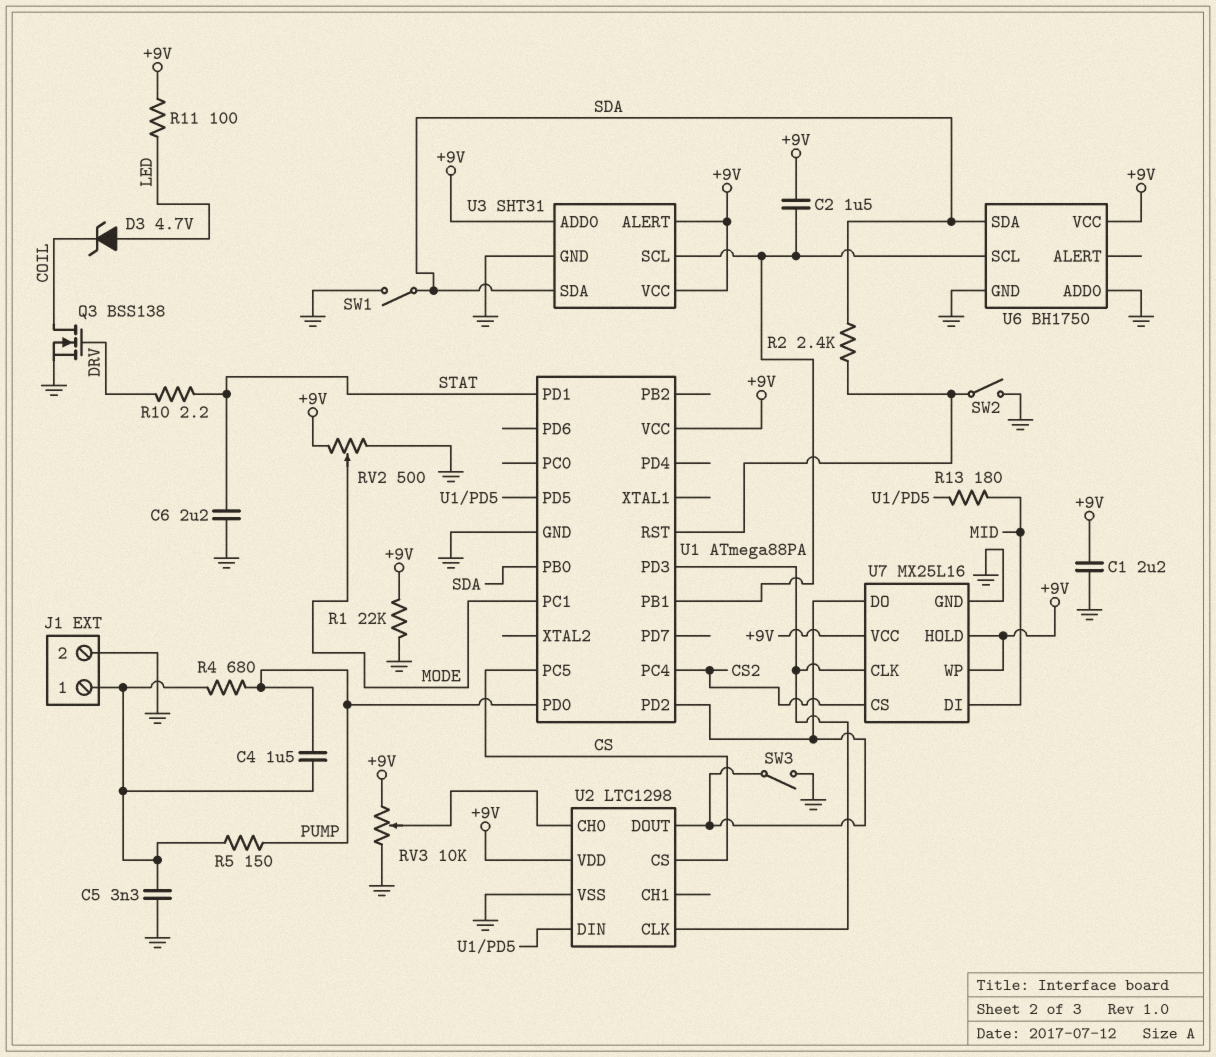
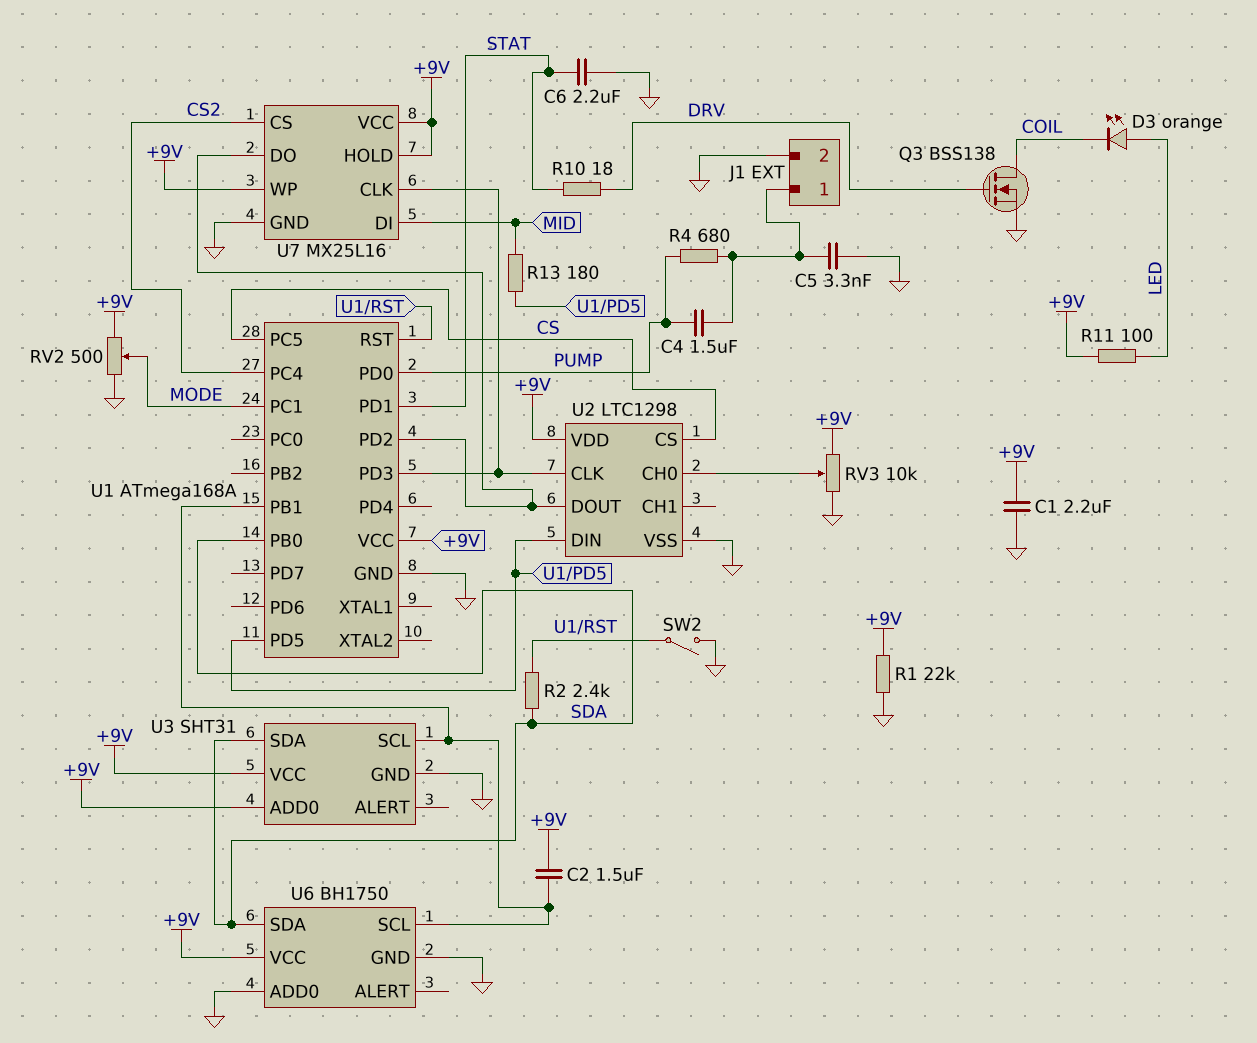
D3: zener 4.7V (A LED, K COIL) -> LED orange (A LED, K COIL)
R5: 150 (J1/1, PUMP) -> none
R10: 2.2 (DRV, STAT) -> 18 (DRV, STAT)
SW1: switch (GND, SDA) -> none
SW3: switch (GND, U1/PD2) -> none
U1: ATmega88PA -> ATmega168A
U3 pin ALERT: +9V -> none

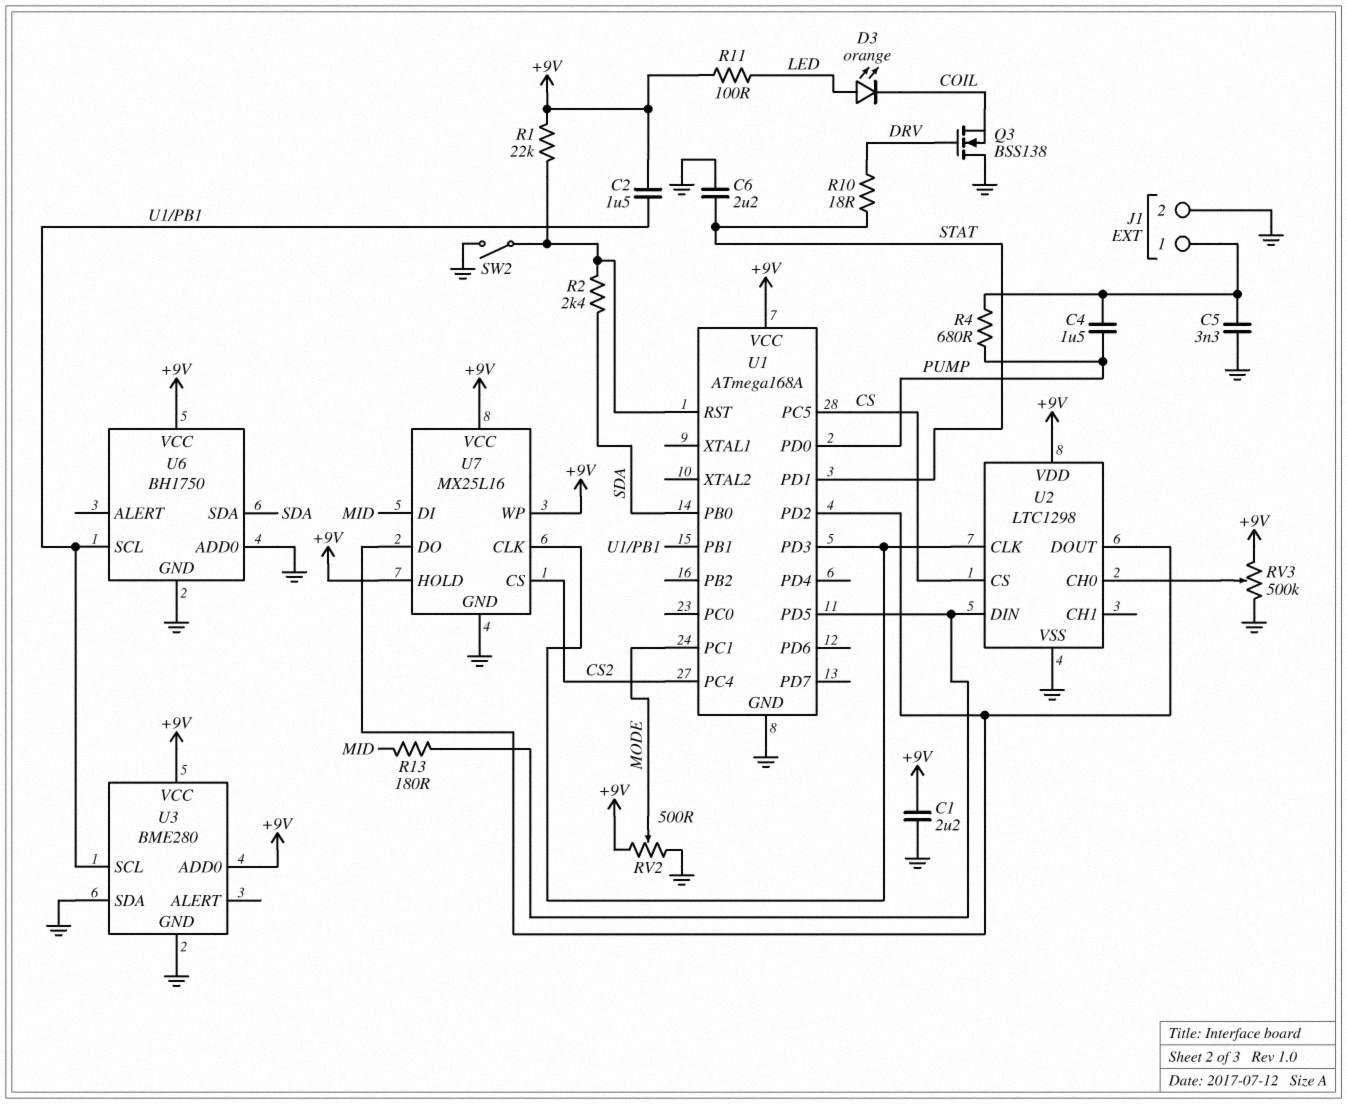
Q3: NMOS BSS138 (G DRV, D COIL, S GND) -> NMOS BSS138 (G DRV, D GND, S COIL)
R1: 22k (+9V, GND) -> 22k (+9V, U1/RST)
RV3: 10k (+9V, GND, wiper U2/CH0) -> 500k (+9V, GND, wiper U2/CH0)
U3: SHT31 -> BME280
U3 pin SDA: SDA -> GND

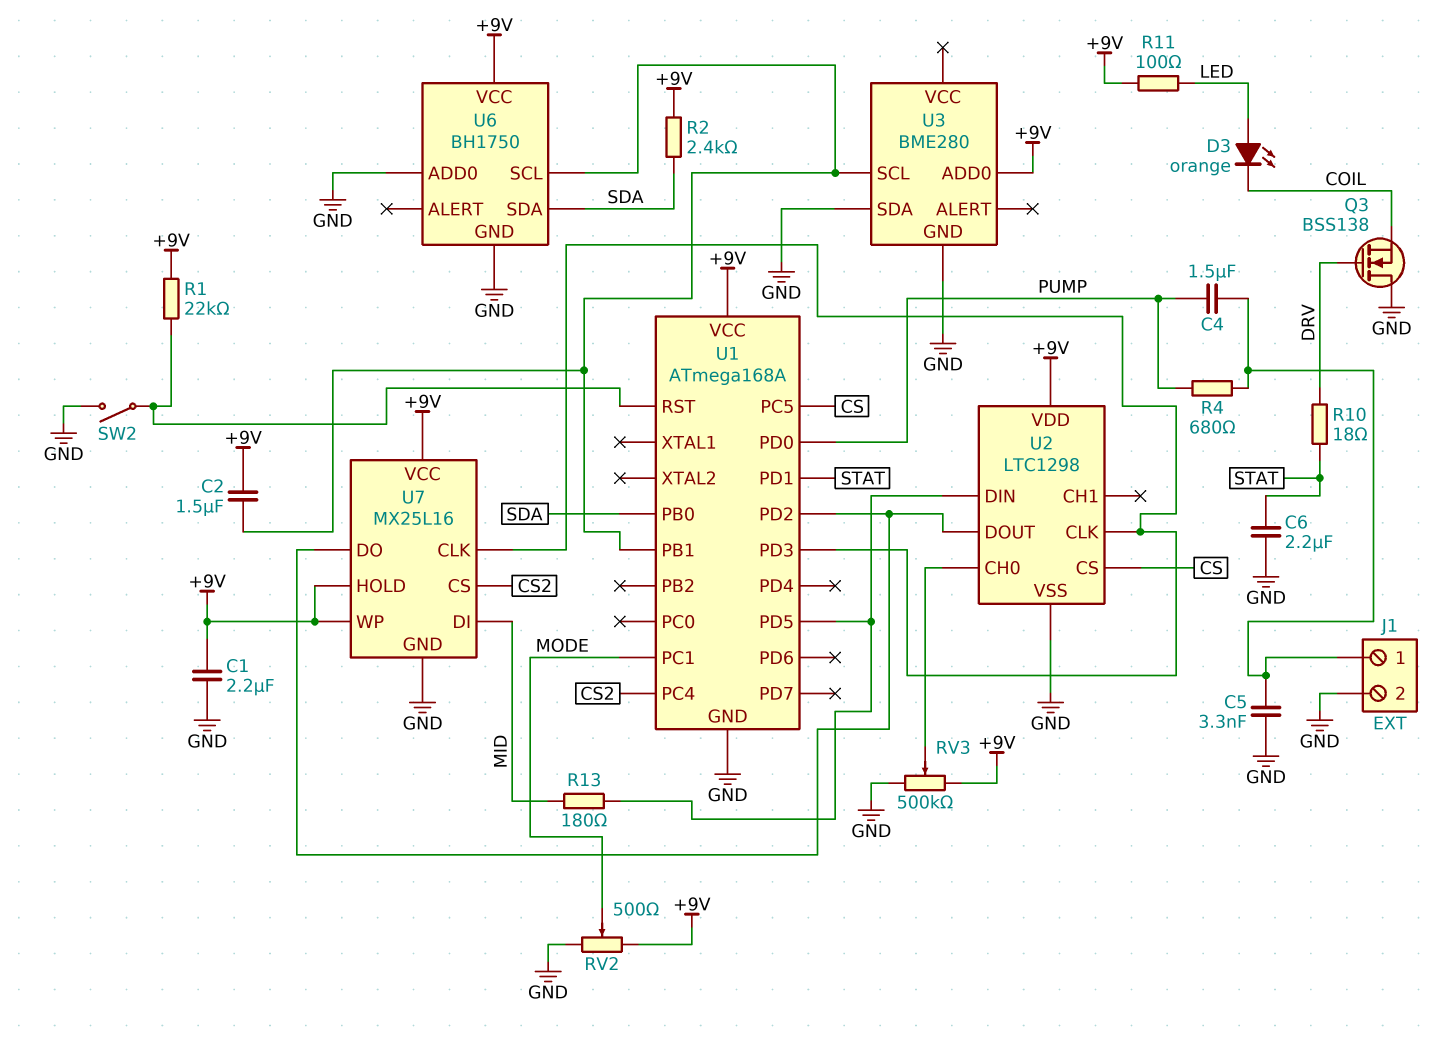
R2: 2.4k (SDA, U1/RST) -> 2.4k (+9V, SDA)
U3 pin VCC: +9V -> none

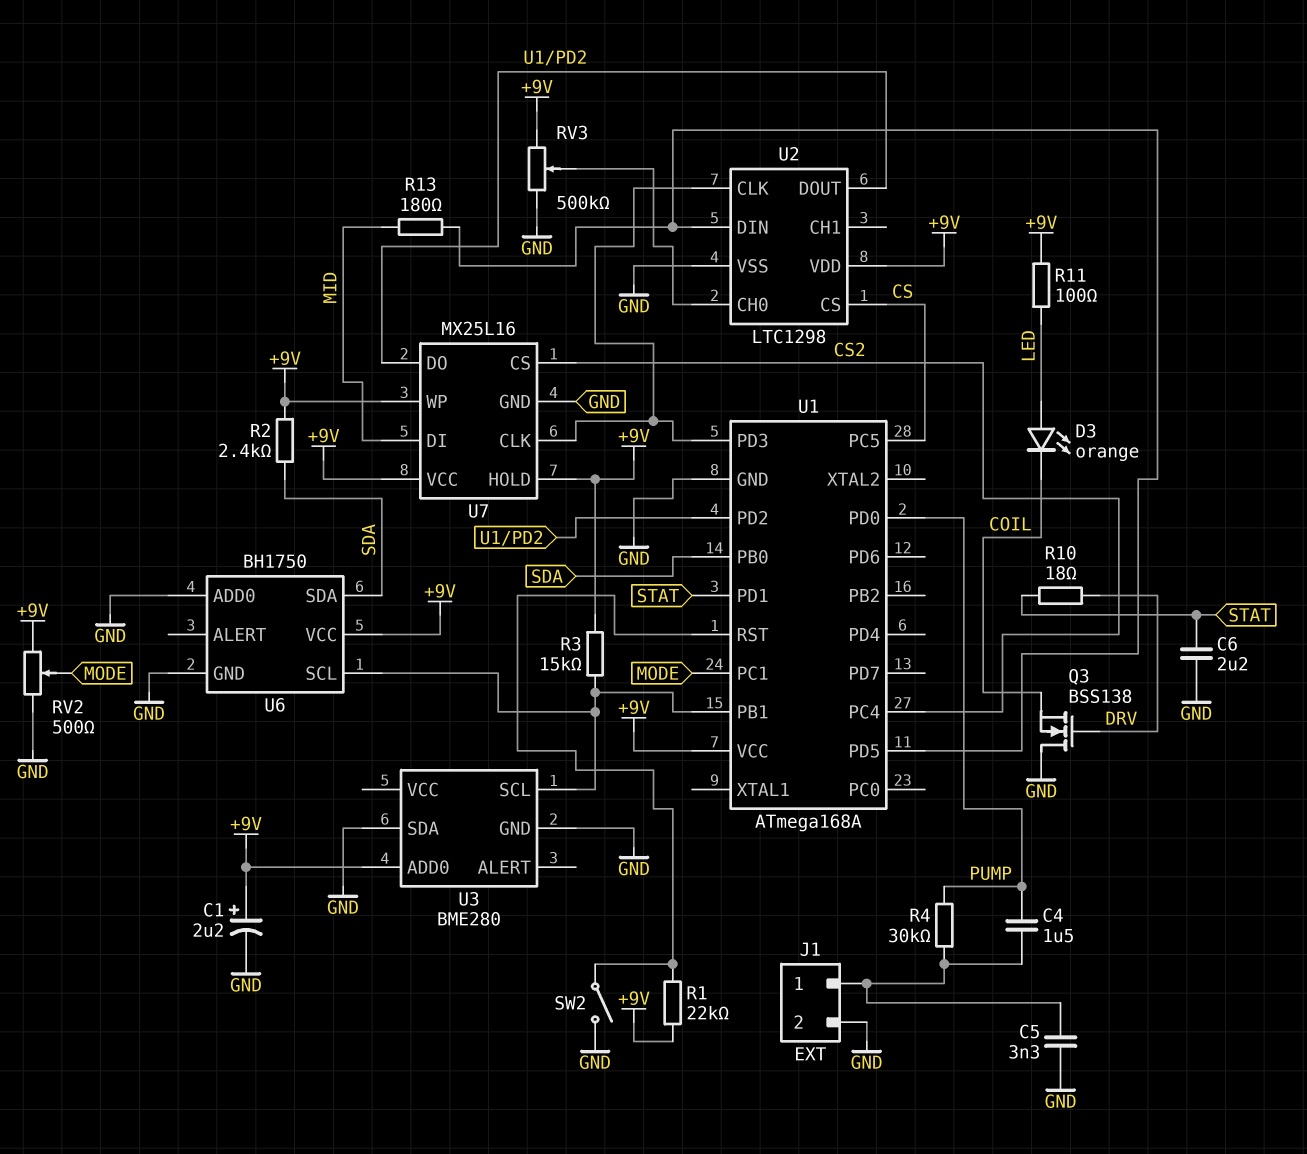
C1: 2.2uF (+9V, GND) -> 2.2uF (plus +9V, minus GND)
C2: 1.5uF (+9V, U1/PB1) -> none
R3: none -> 15k (+9V, U1/PB1)
R4: 680 (J1/1, PUMP) -> 30k (J1/1, PUMP)

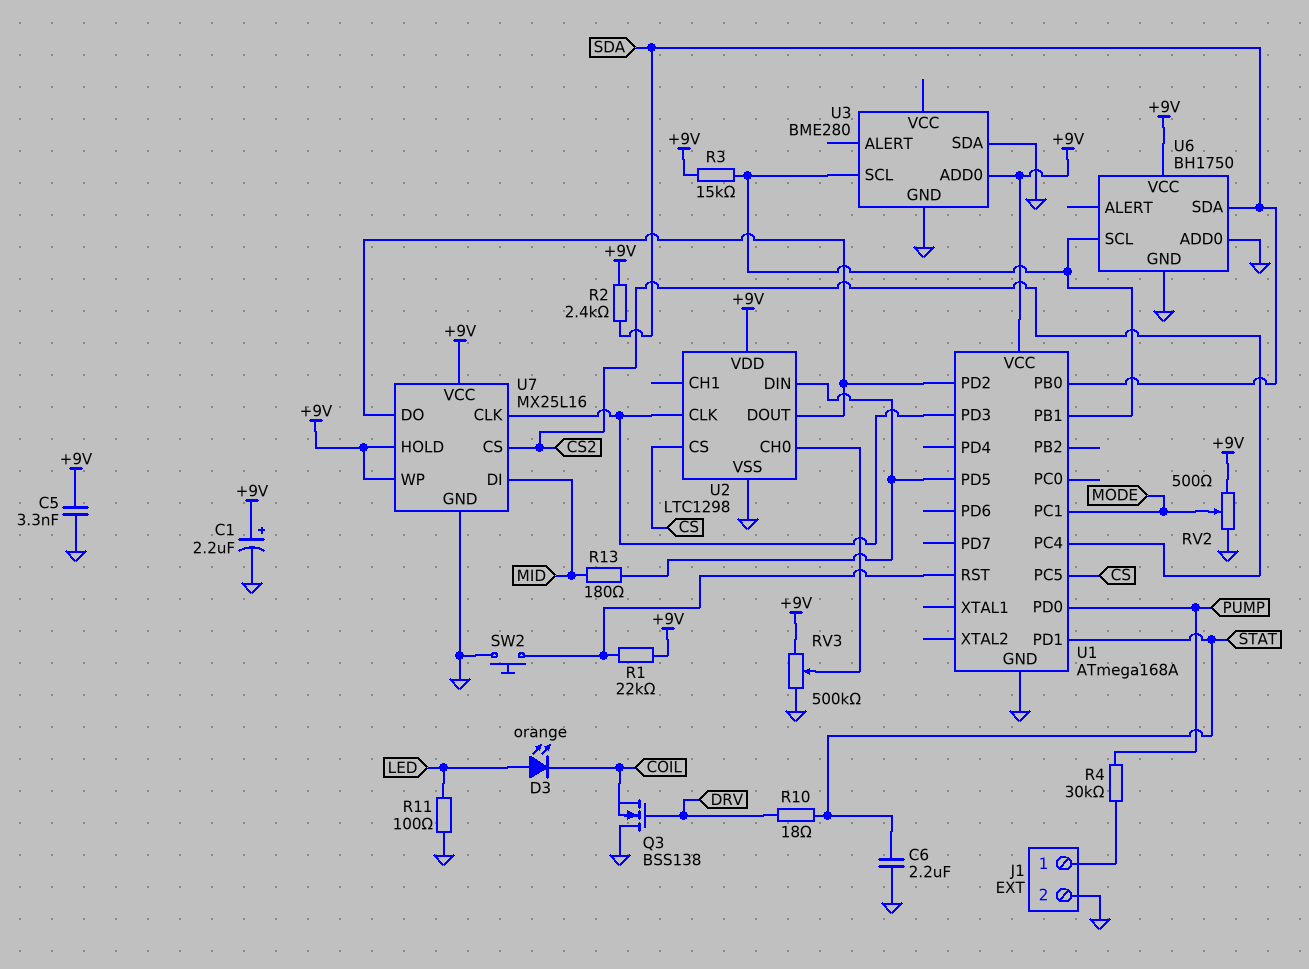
C4: 1.5uF (J1/1, PUMP) -> none
C5: 3.3nF (GND, J1/1) -> 3.3nF (+9V, GND)
R11: 100 (+9V, LED) -> 100 (GND, LED)
SW2: switch (GND, U1/RST) -> button (GND, U1/RST)

